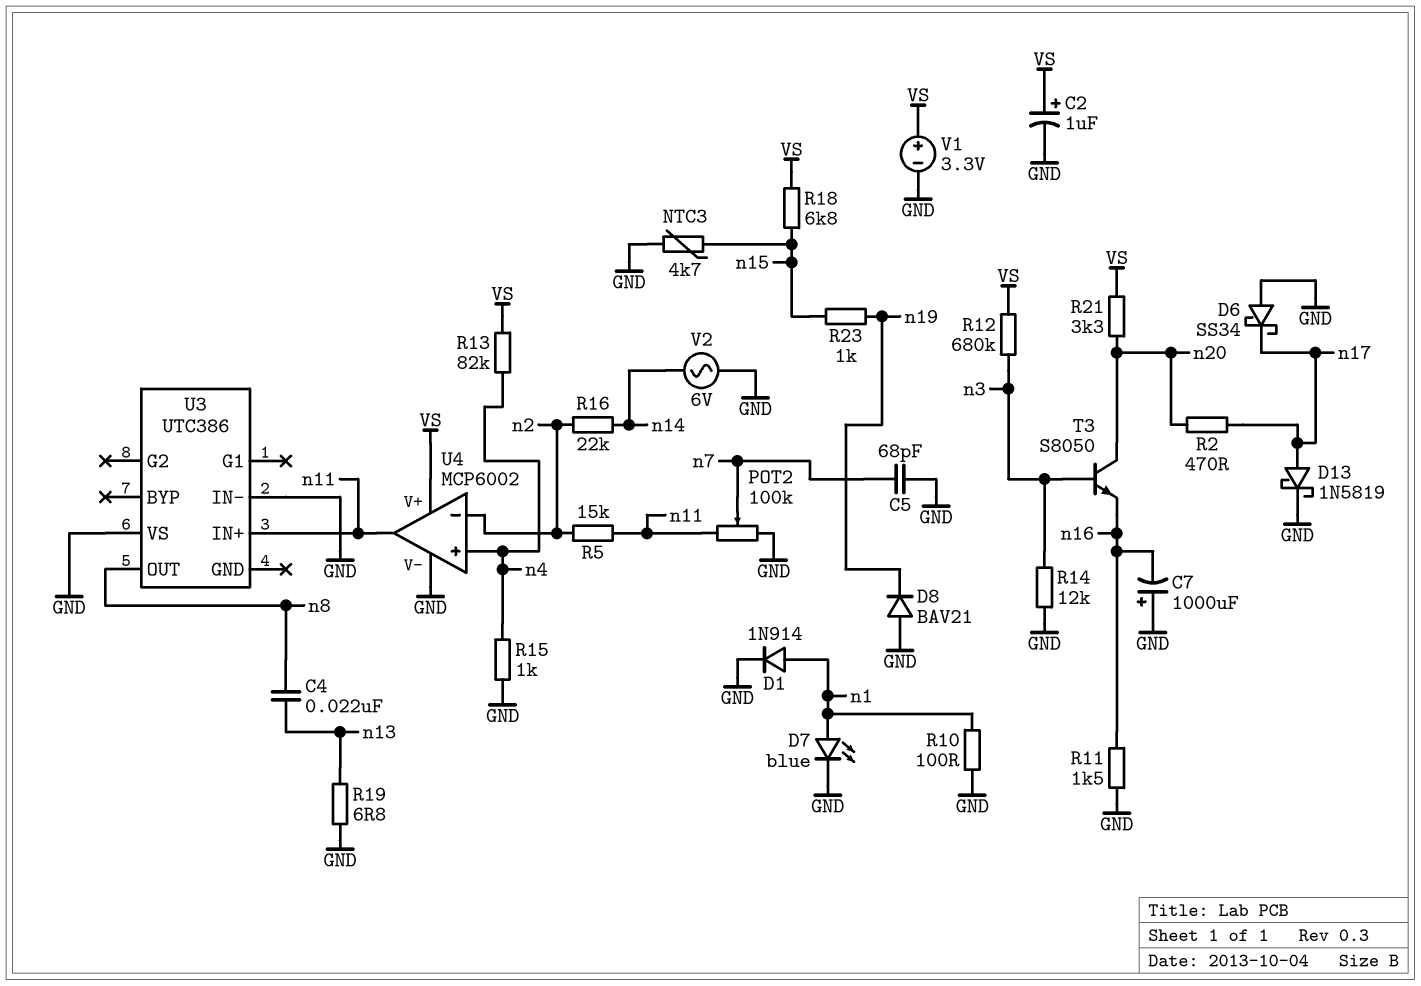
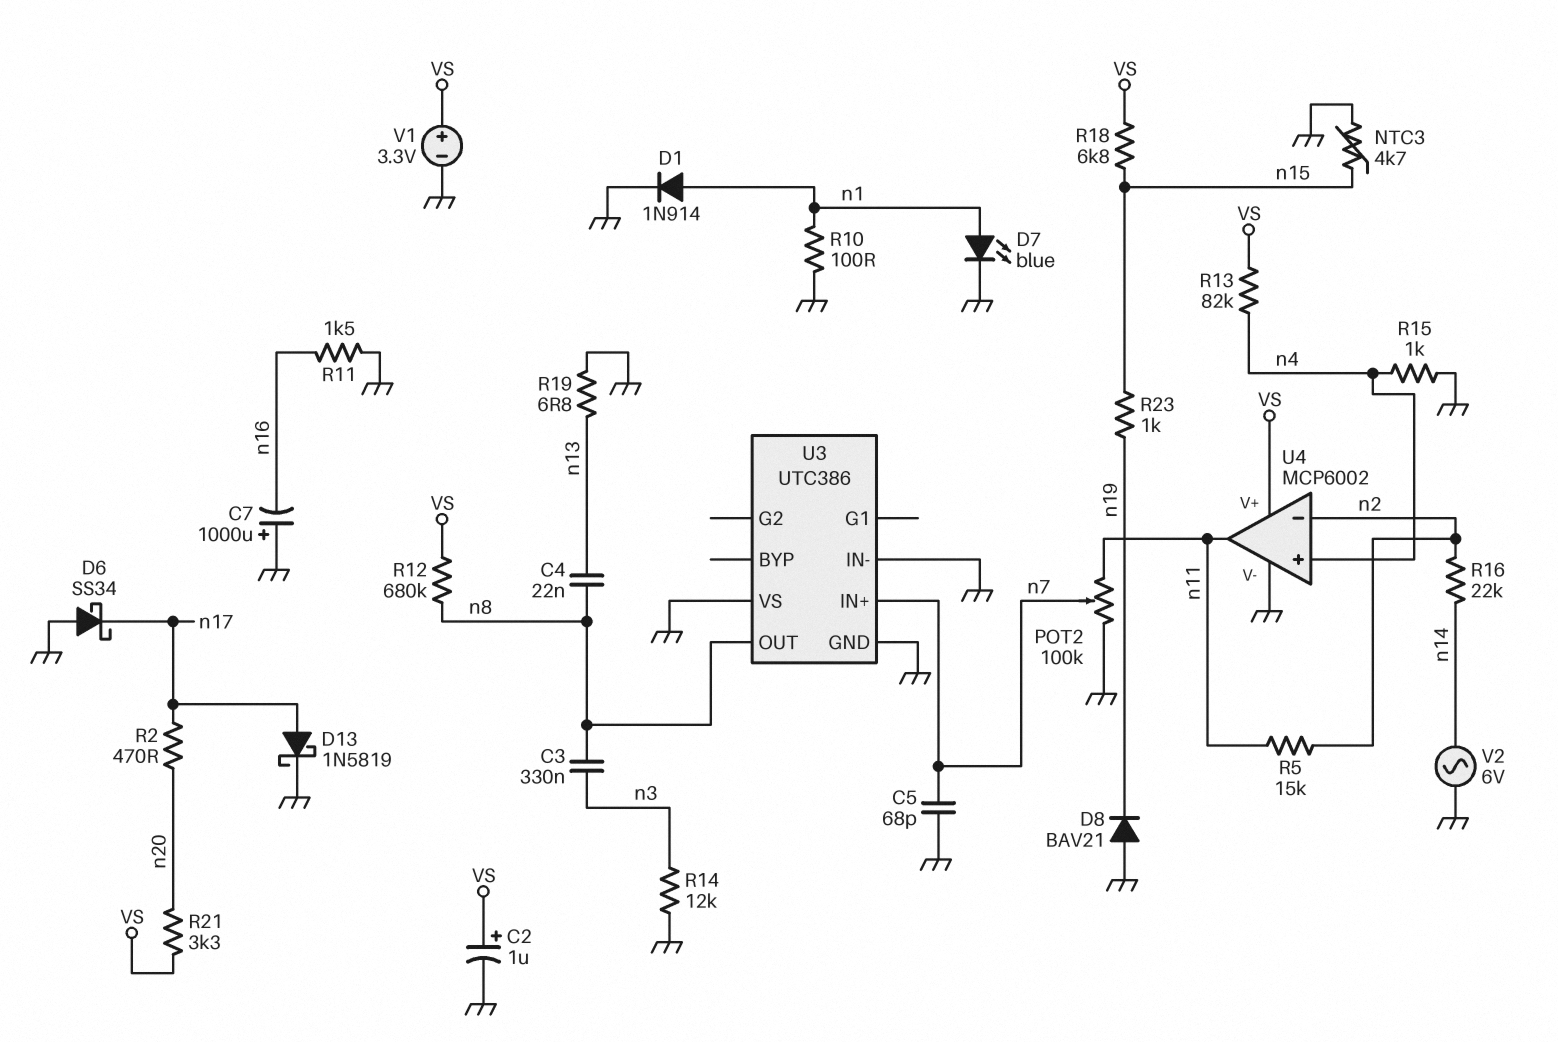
C3: none -> 330nF (n3, n8)
R12: 680k (VS, n3) -> 680k (VS, n8)
T3: NPN S8050 (B n3, C n20, E n16) -> none
U3 pin GND: none -> GND
U3 pin IN+: n11 -> n7

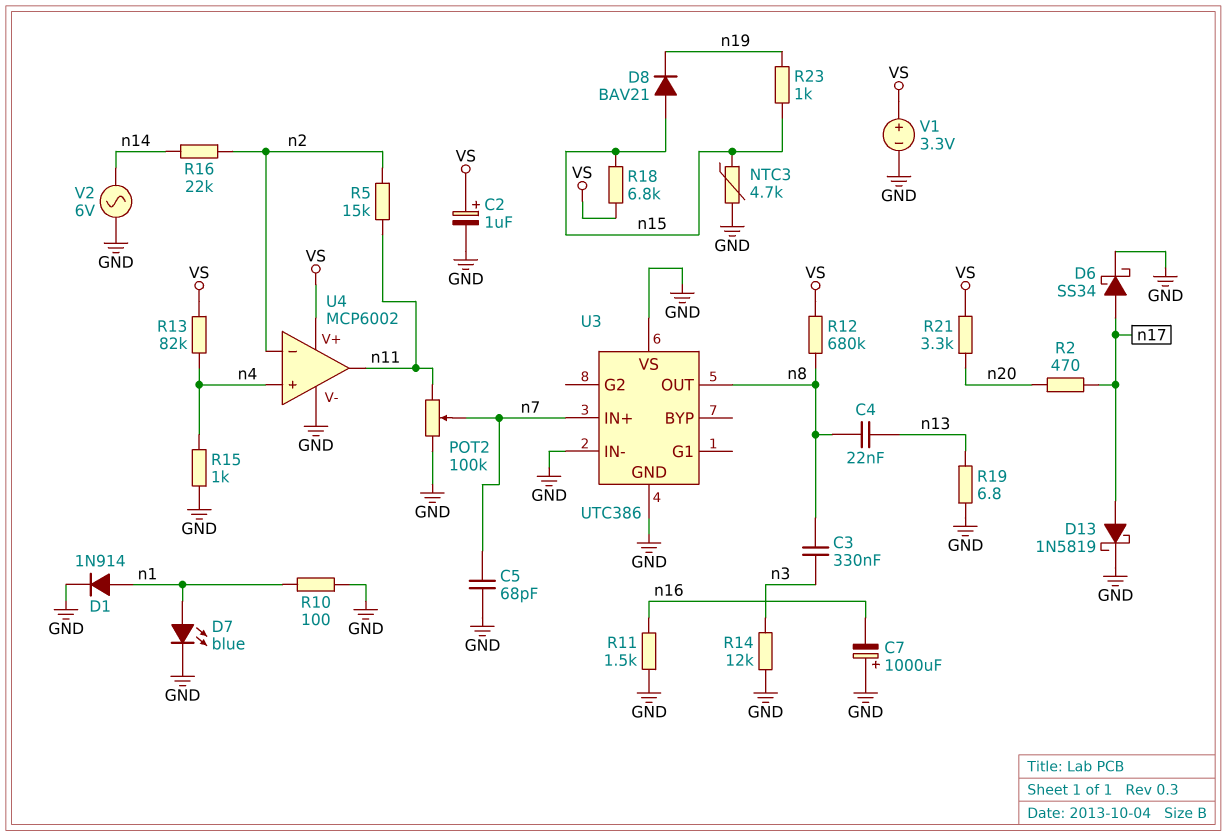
D6: schottky SS34 (A GND, K n17) -> schottky SS34 (A n17, K GND)
D8: diode BAV21 (A GND, K n19) -> diode BAV21 (A n15, K n19)

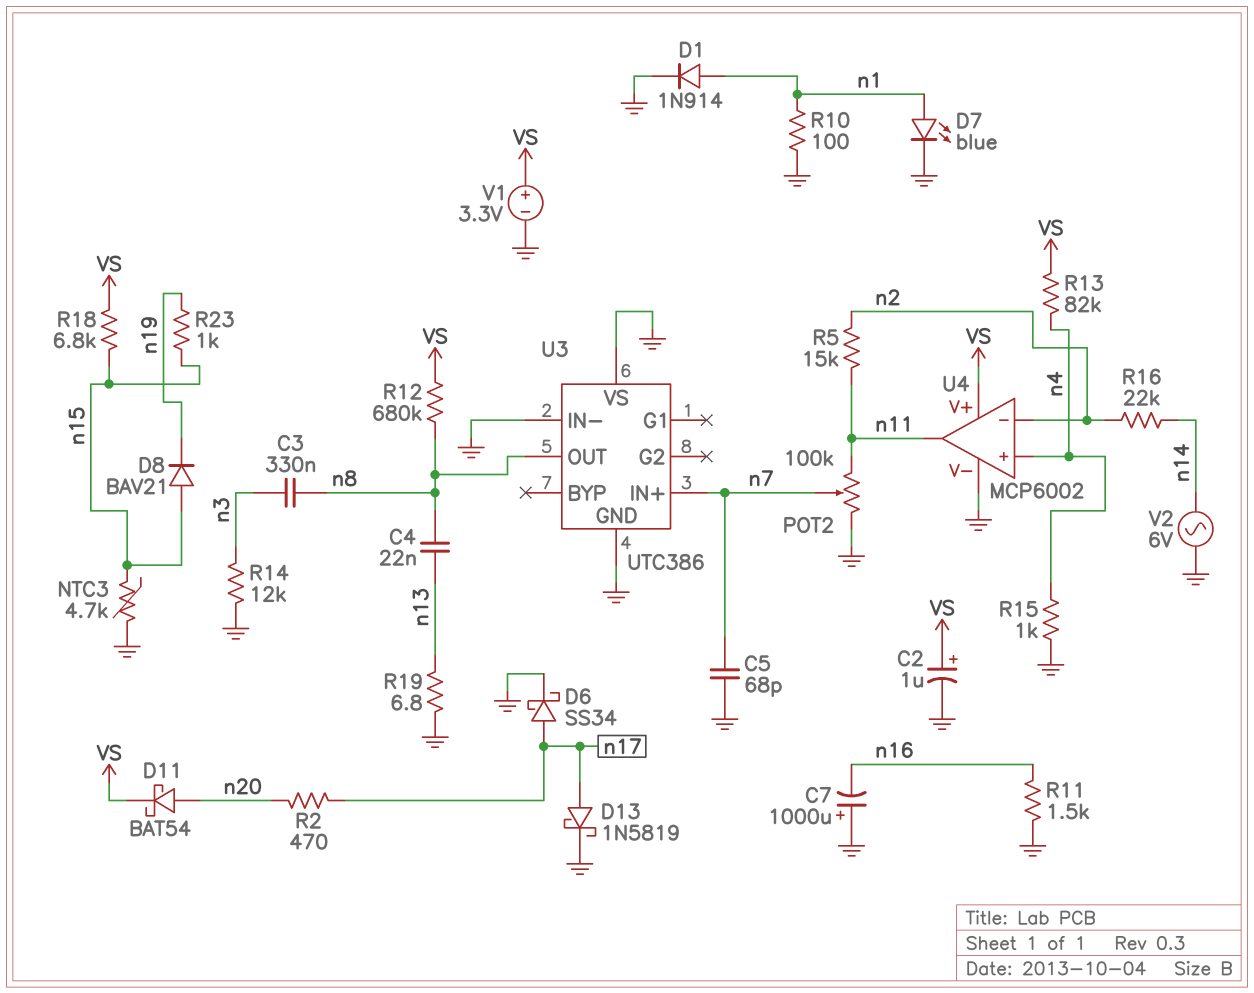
D11: none -> schottky BAT54 (A n20, K VS)
R21: 3.3k (VS, n20) -> none

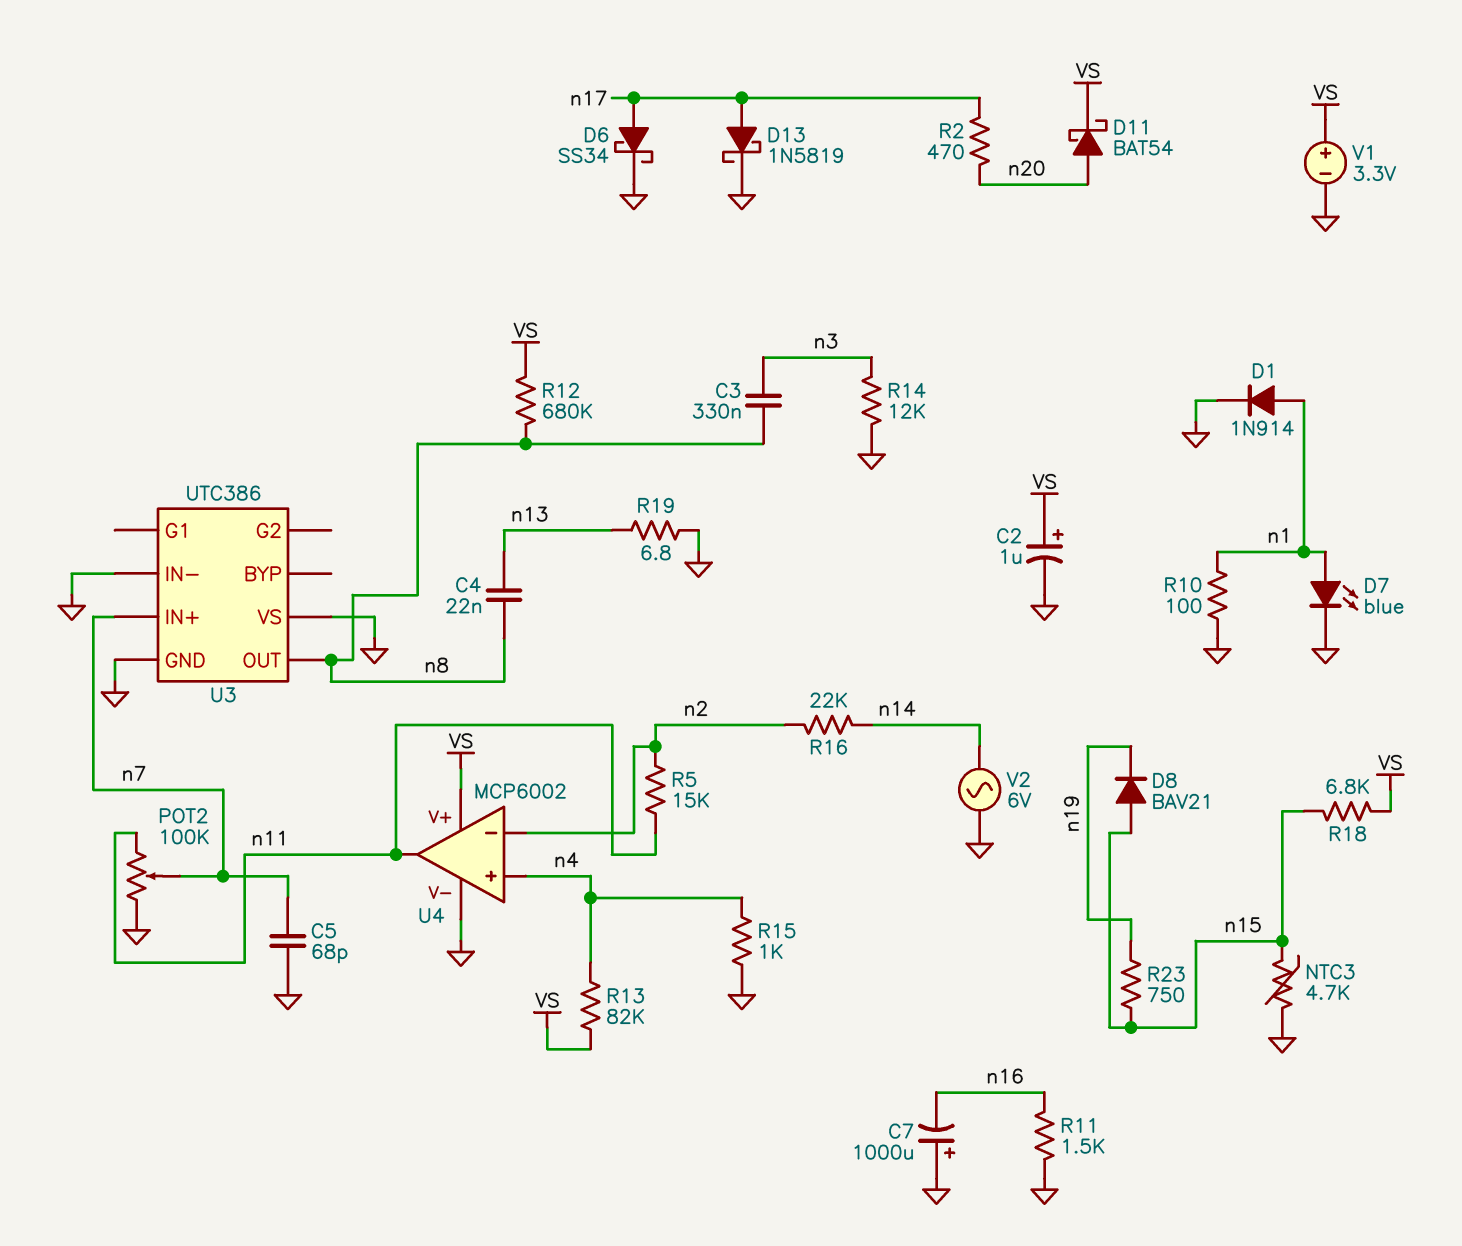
R23: 1k (n15, n19) -> 750 (n15, n19)

